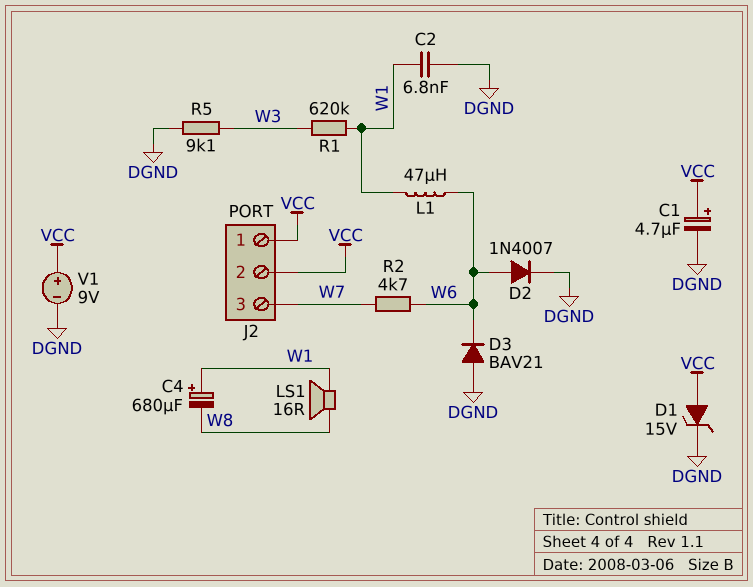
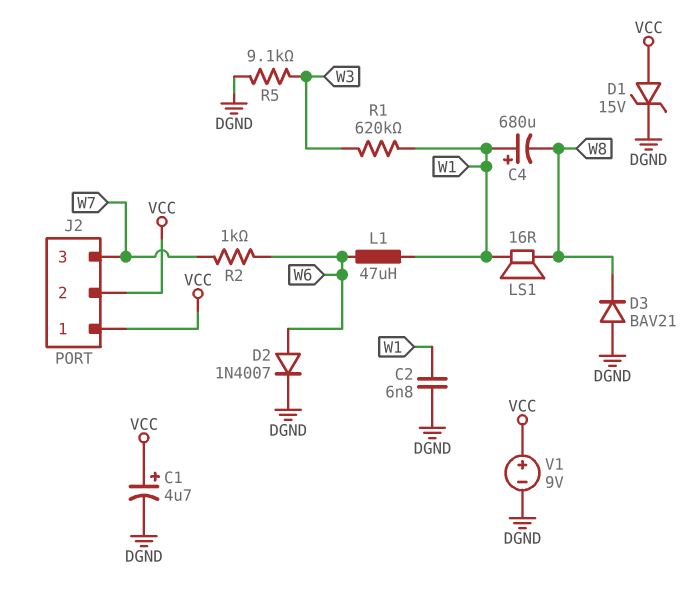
D3: diode BAV21 (A DGND, K W6) -> diode BAV21 (A DGND, K W8)
R2: 4.7k (W6, W7) -> 1k (W6, W7)

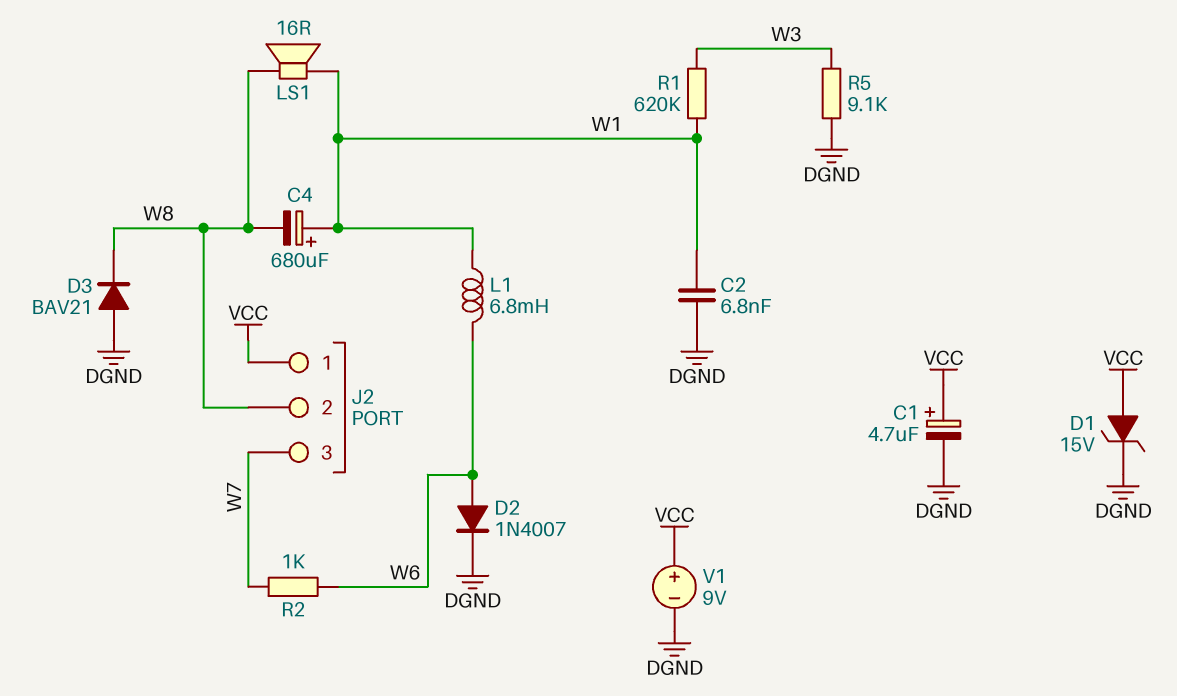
J2 pin 2: VCC -> W8
L1: 47uH (W1, W6) -> 6.8mH (W1, W6)

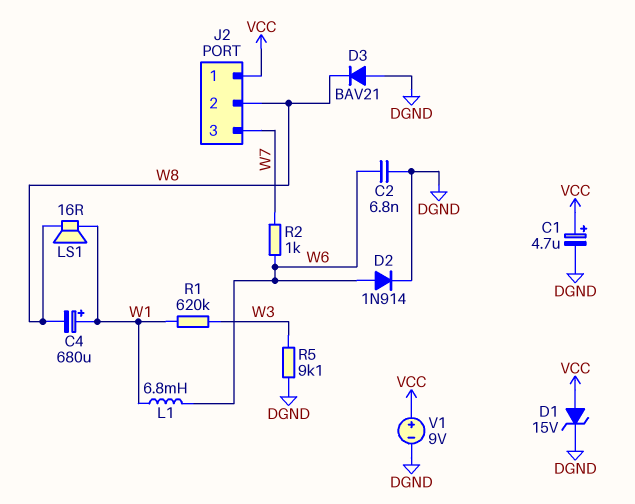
C2: 6.8nF (DGND, W1) -> 6.8nF (DGND, W6)
D2: diode 1N4007 (A W6, K DGND) -> diode 1N914 (A W6, K DGND)

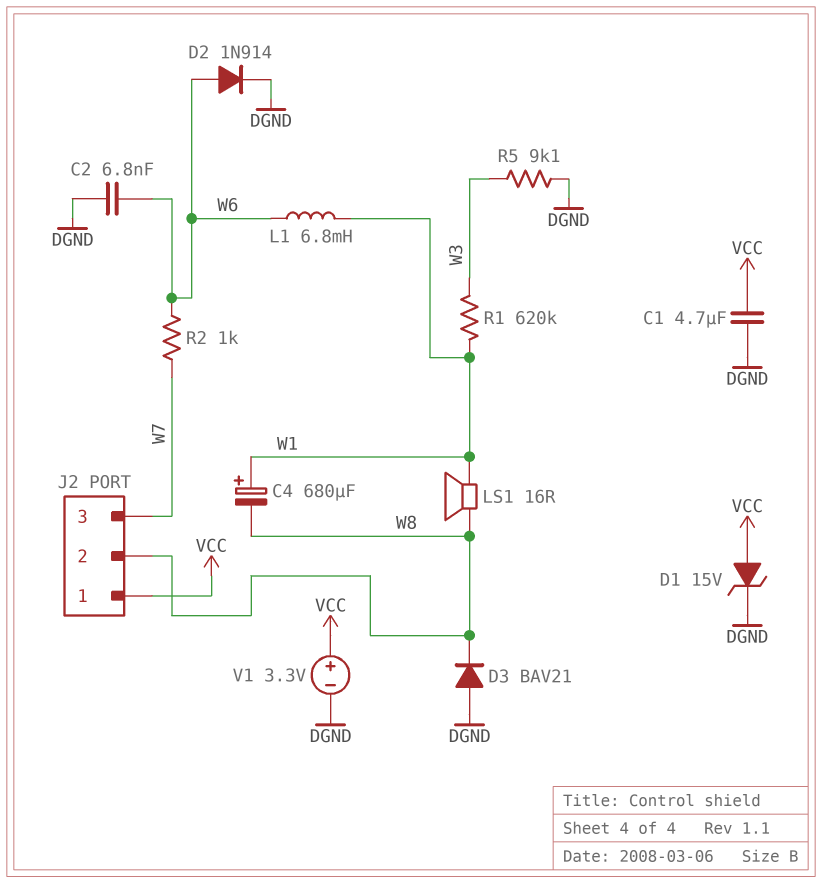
C1: 4.7uF (plus VCC, minus DGND) -> 4.7uF (DGND, VCC)
V1: 9V (plus VCC, minus DGND) -> 3.3V (plus VCC, minus DGND)

